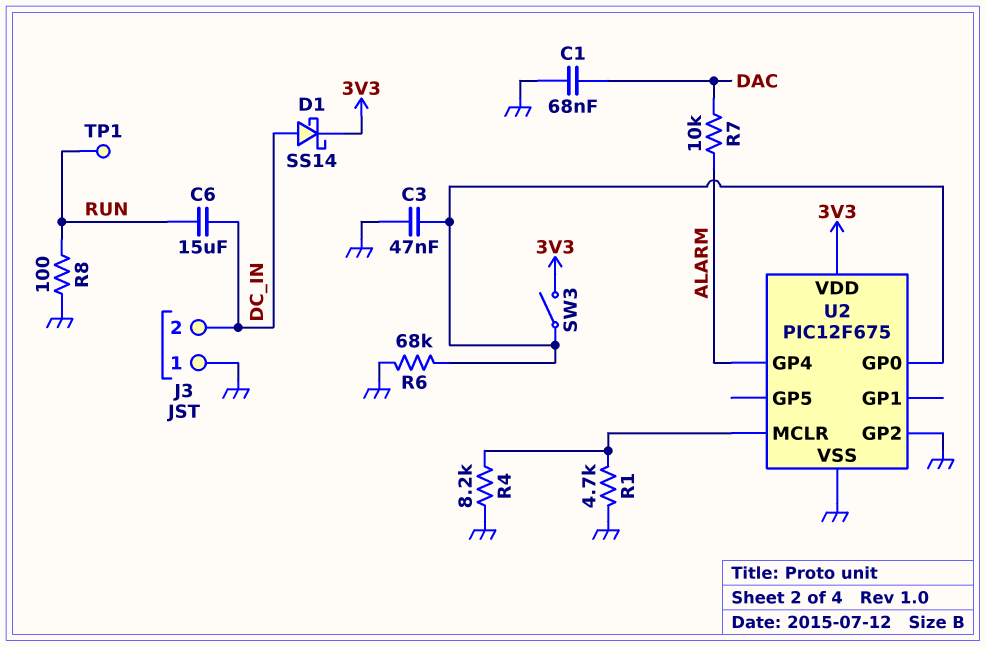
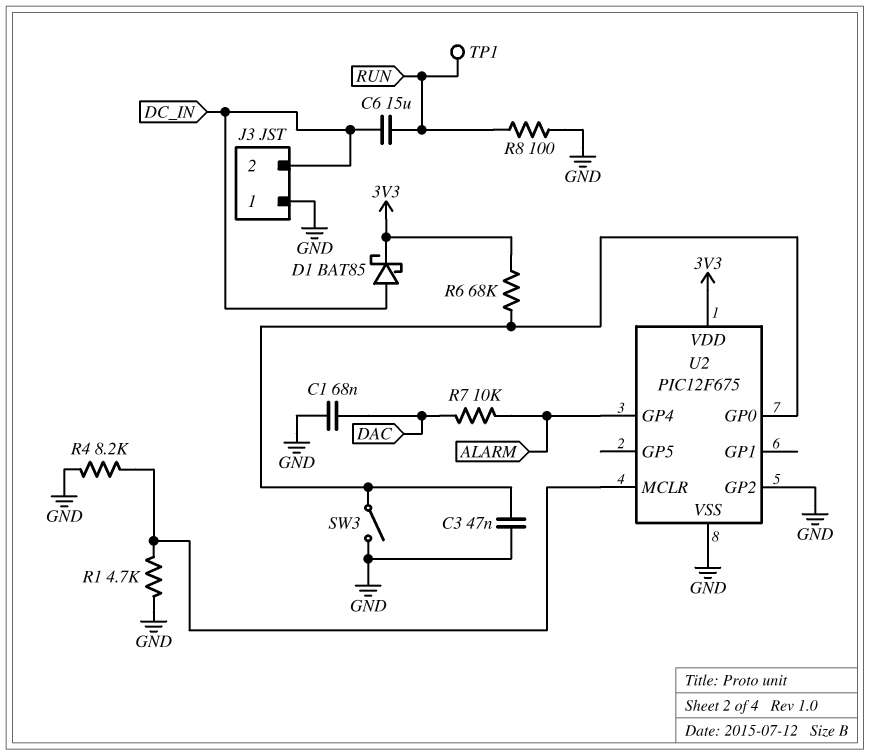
D1: schottky SS14 (A DC_IN, K 3V3) -> schottky BAT85 (A DC_IN, K 3V3)
R6: 68k (GND, U2/GP0) -> 68k (3V3, U2/GP0)
SW3: switch (3V3, U2/GP0) -> switch (GND, U2/GP0)

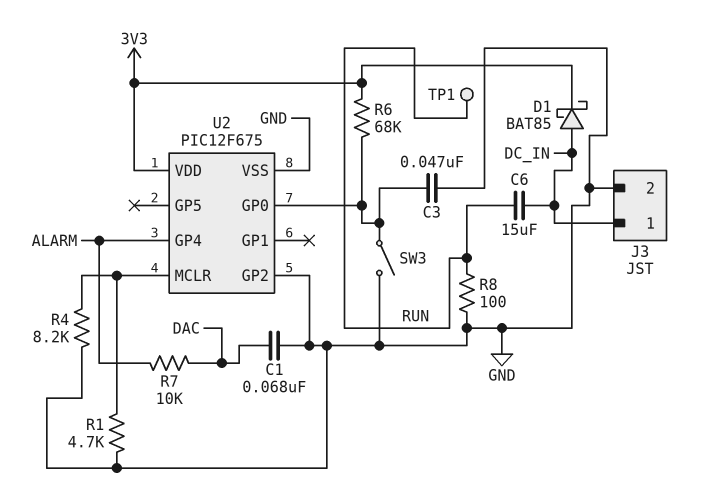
J3 pin 1: GND -> DC_IN
J3 pin 2: DC_IN -> GND

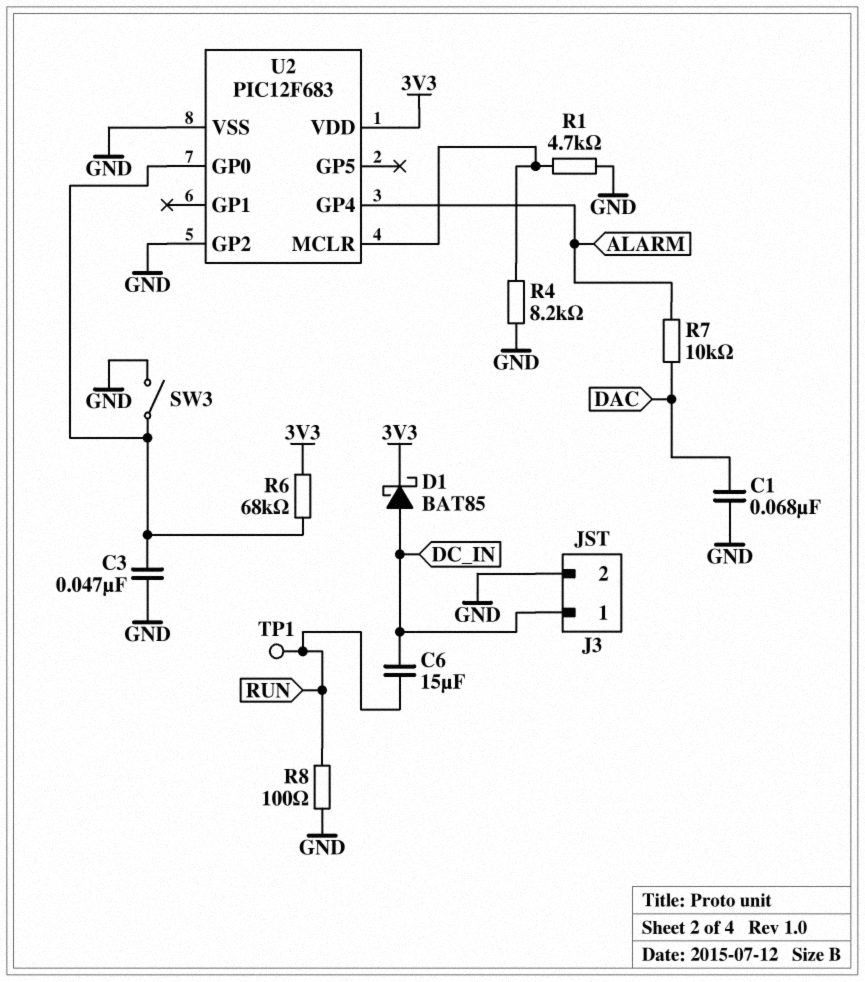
U2: PIC12F675 -> PIC12F683

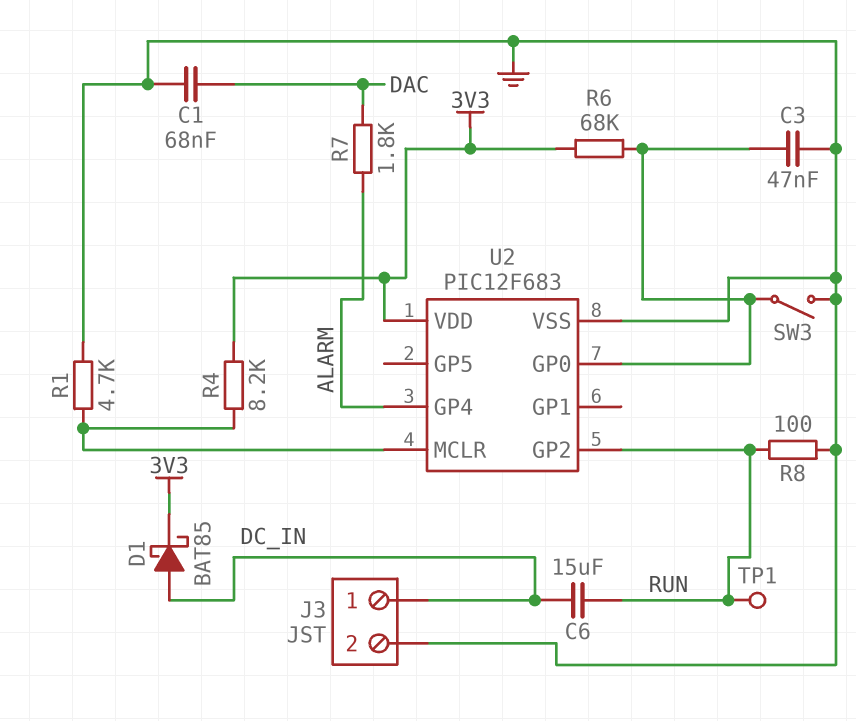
R4: 8.2k (GND, U2/MCLR) -> 8.2k (3V3, U2/MCLR)
R7: 10k (ALARM, DAC) -> 1.8k (ALARM, DAC)
U2 pin GP2: GND -> RUN

